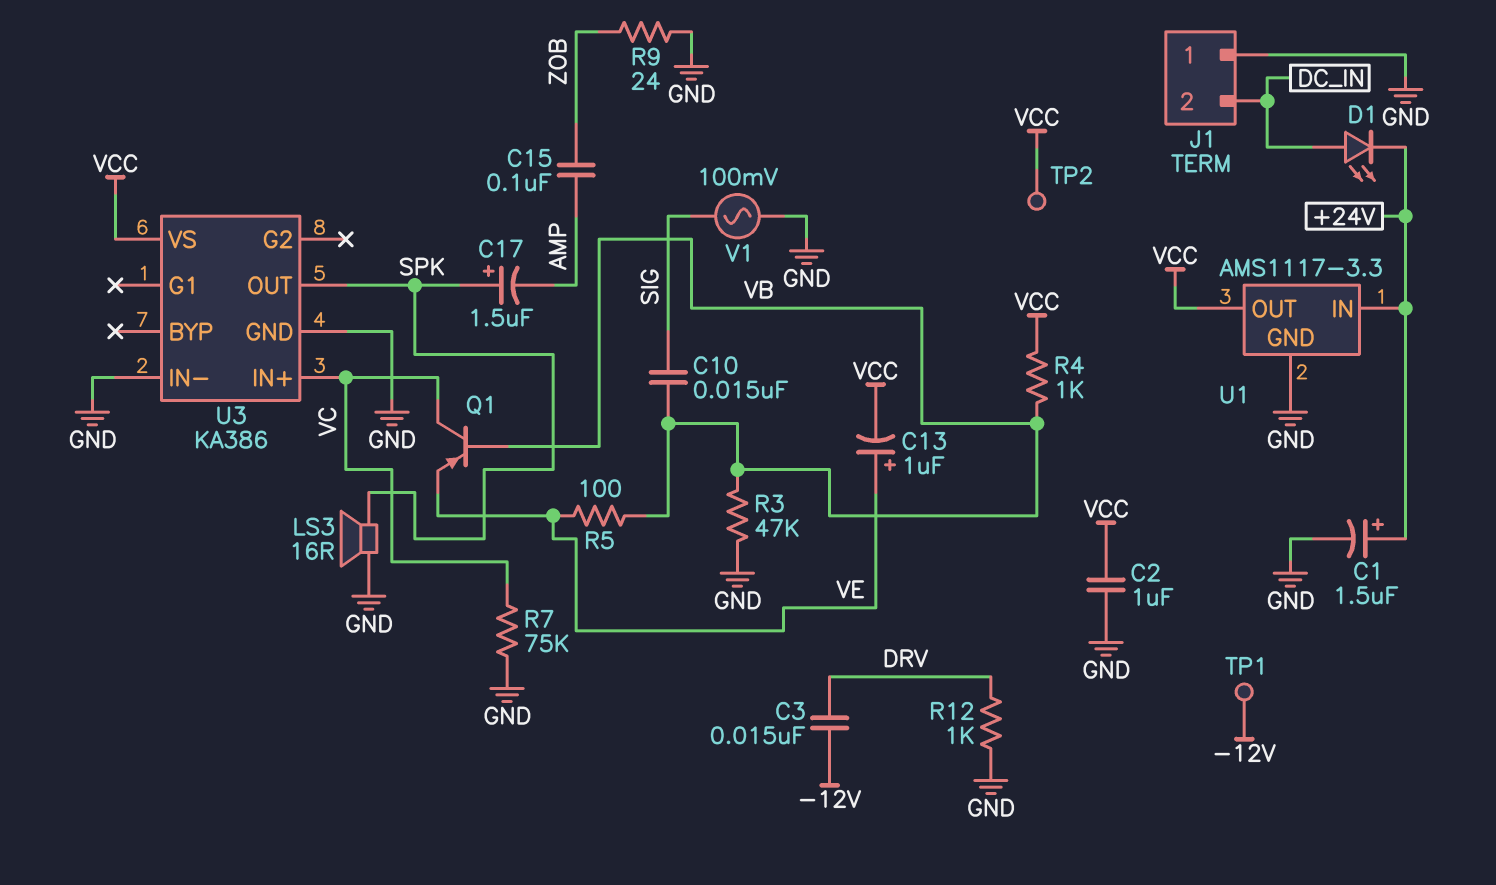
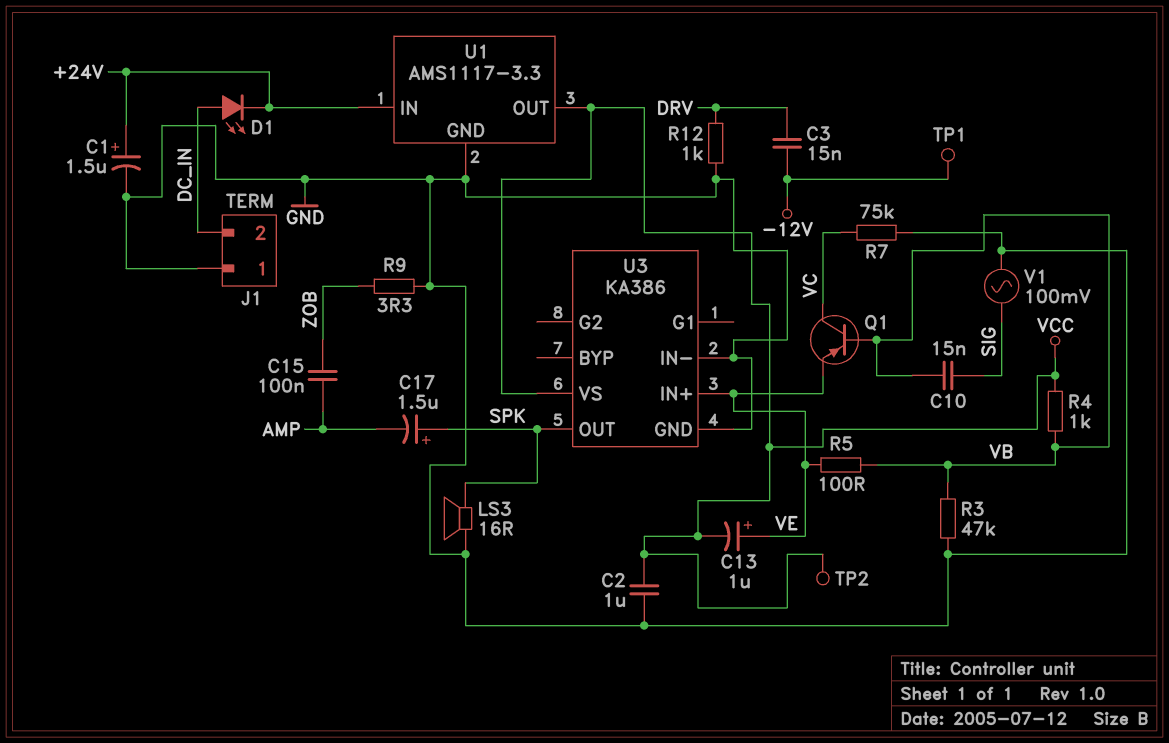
R9: 24 (GND, ZOB) -> 3.3 (GND, ZOB)
U3 pin IN+: VC -> VE

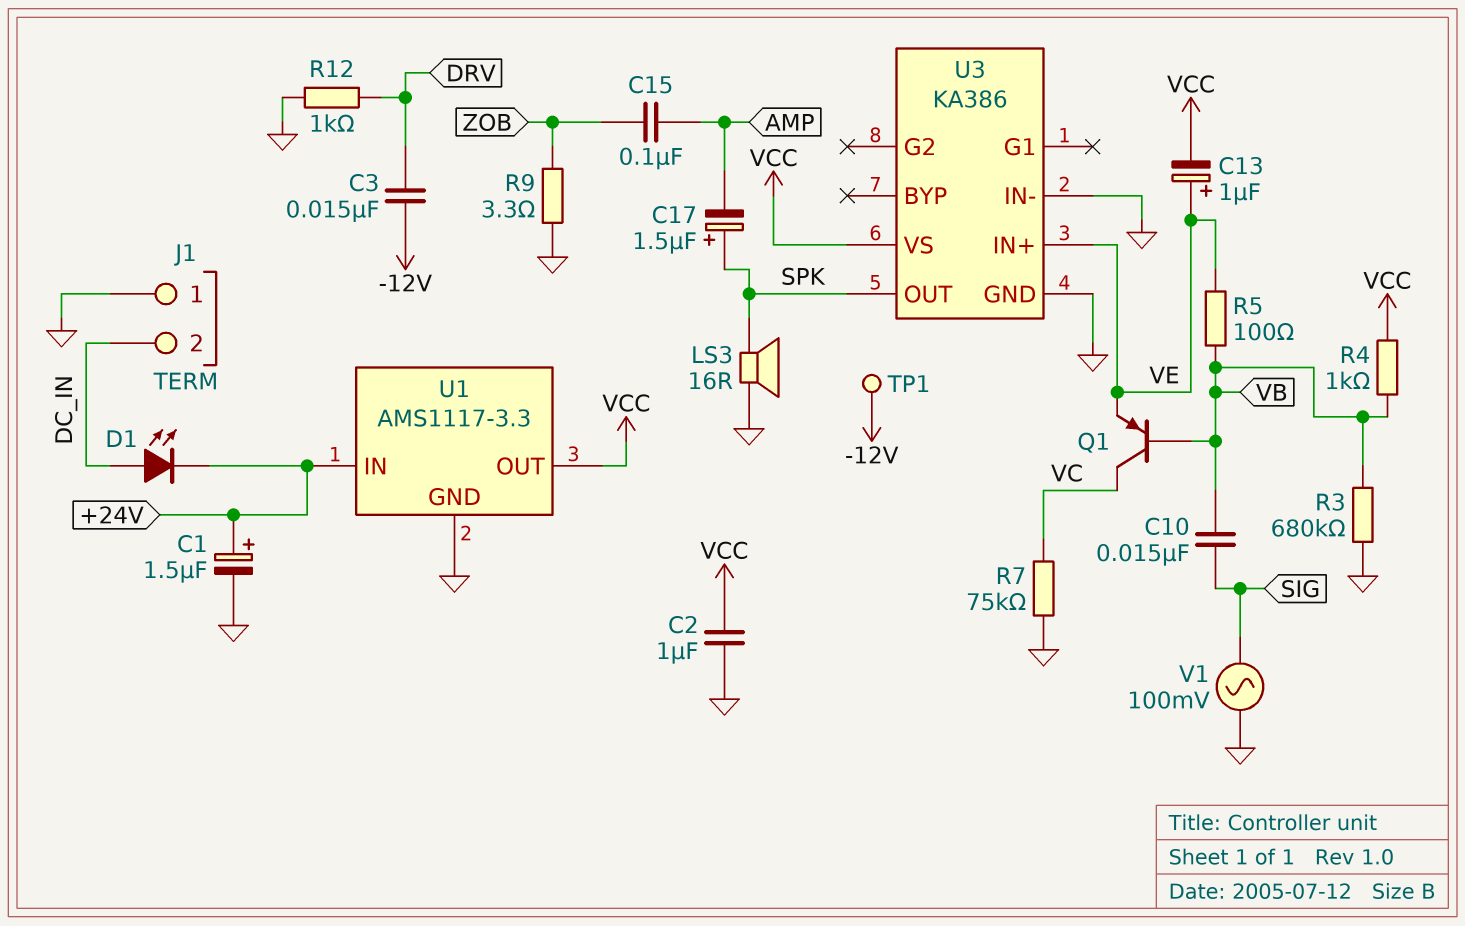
R3: 47k (GND, VB) -> 680k (GND, VB)
TP2: test point (VCC) -> none

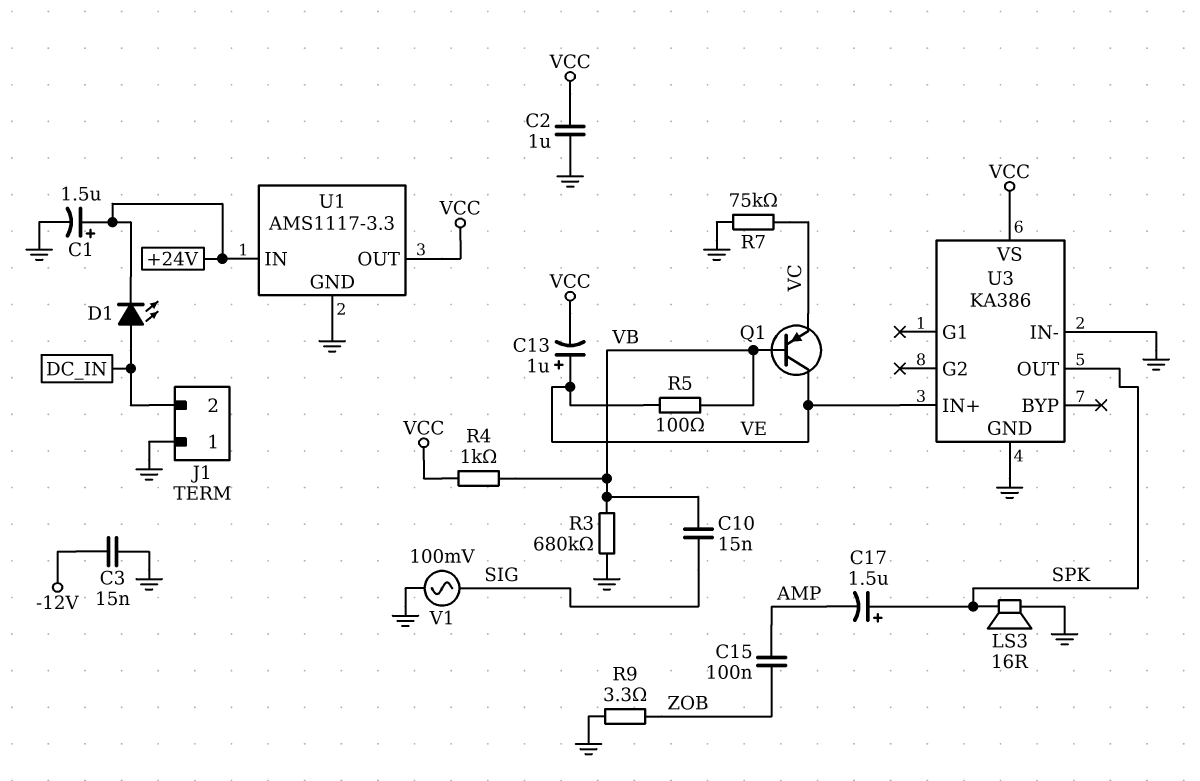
C3: 15nF (-12V, DRV) -> 15nF (-12V, GND)
Q1: PNP (B VB, C VC, E VE) -> PNP (B VB, C VE, E VC)
R12: 1k (DRV, GND) -> none
TP1: test point (-12V) -> none

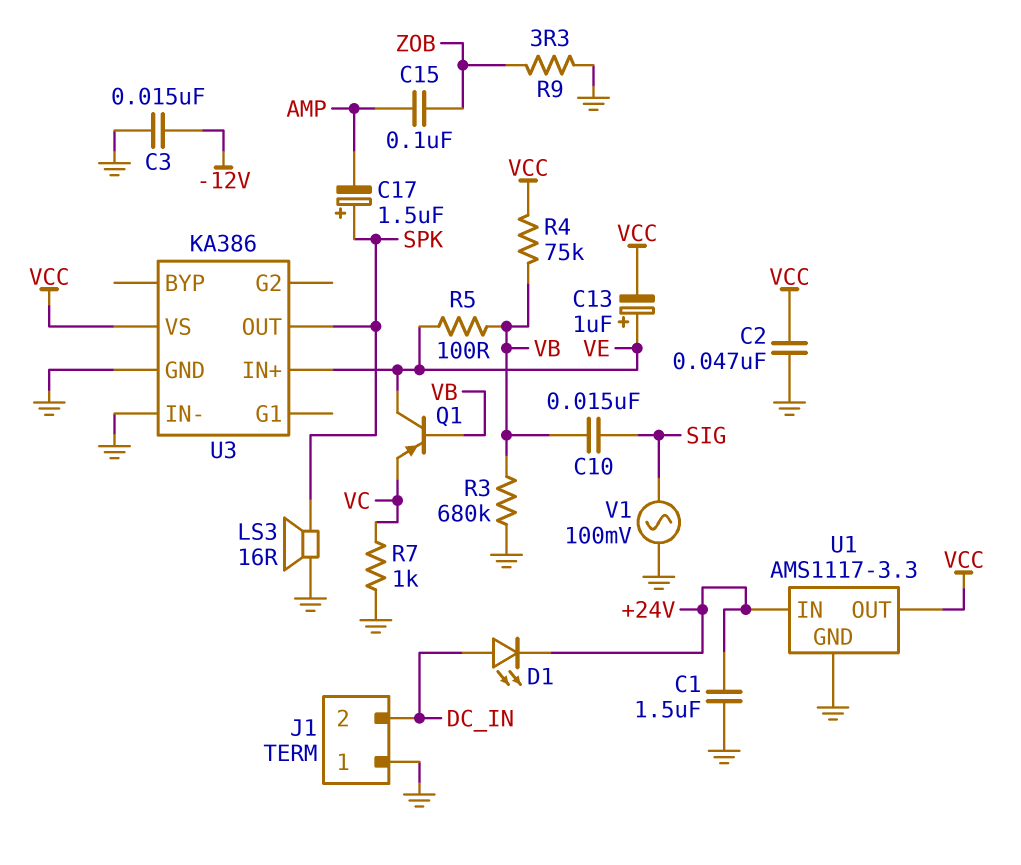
C1: 1.5uF (plus +24V, minus GND) -> 1.5uF (+24V, GND)
C2: 1uF (GND, VCC) -> 47nF (GND, VCC)
R4: 1k (VB, VCC) -> 75k (VB, VCC)
R7: 75k (GND, VC) -> 1k (GND, VC)

